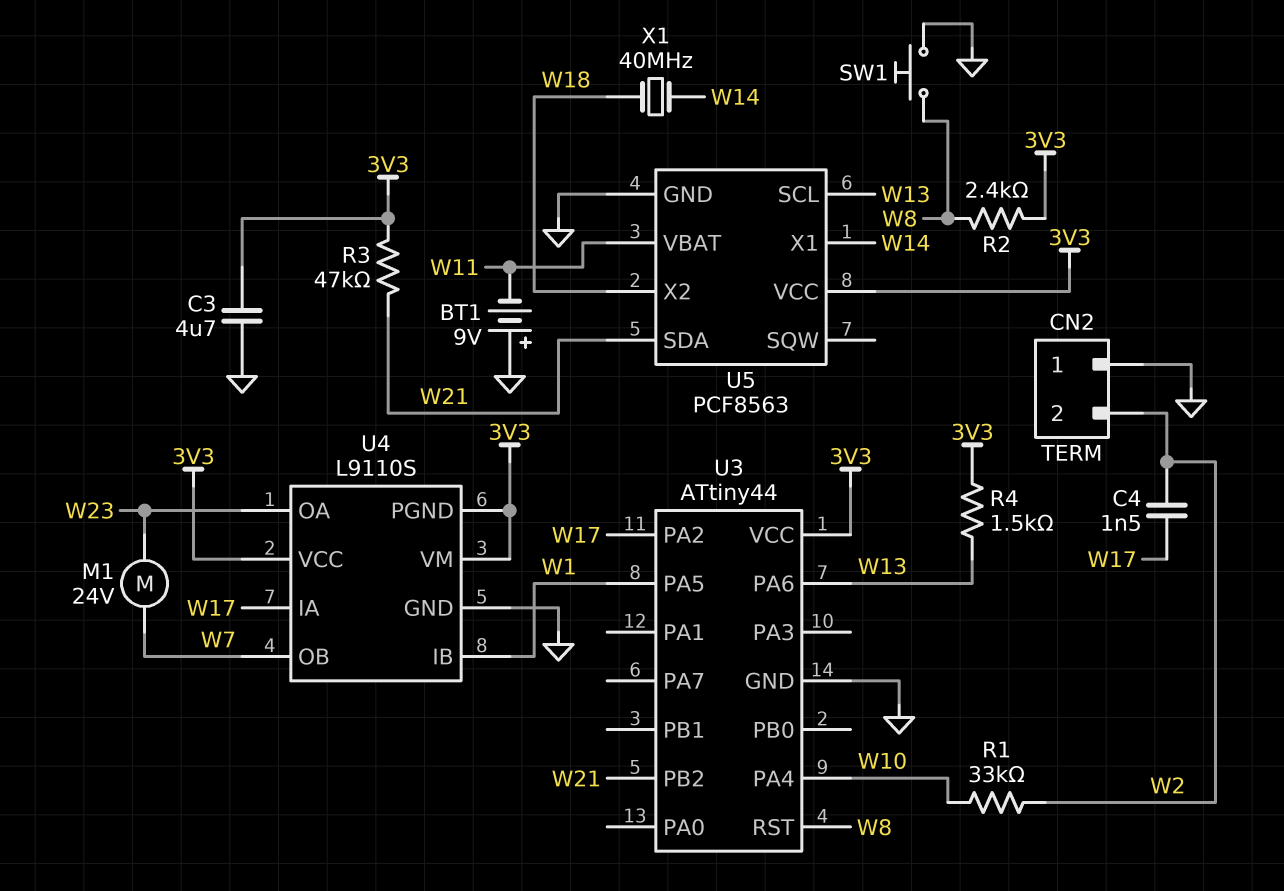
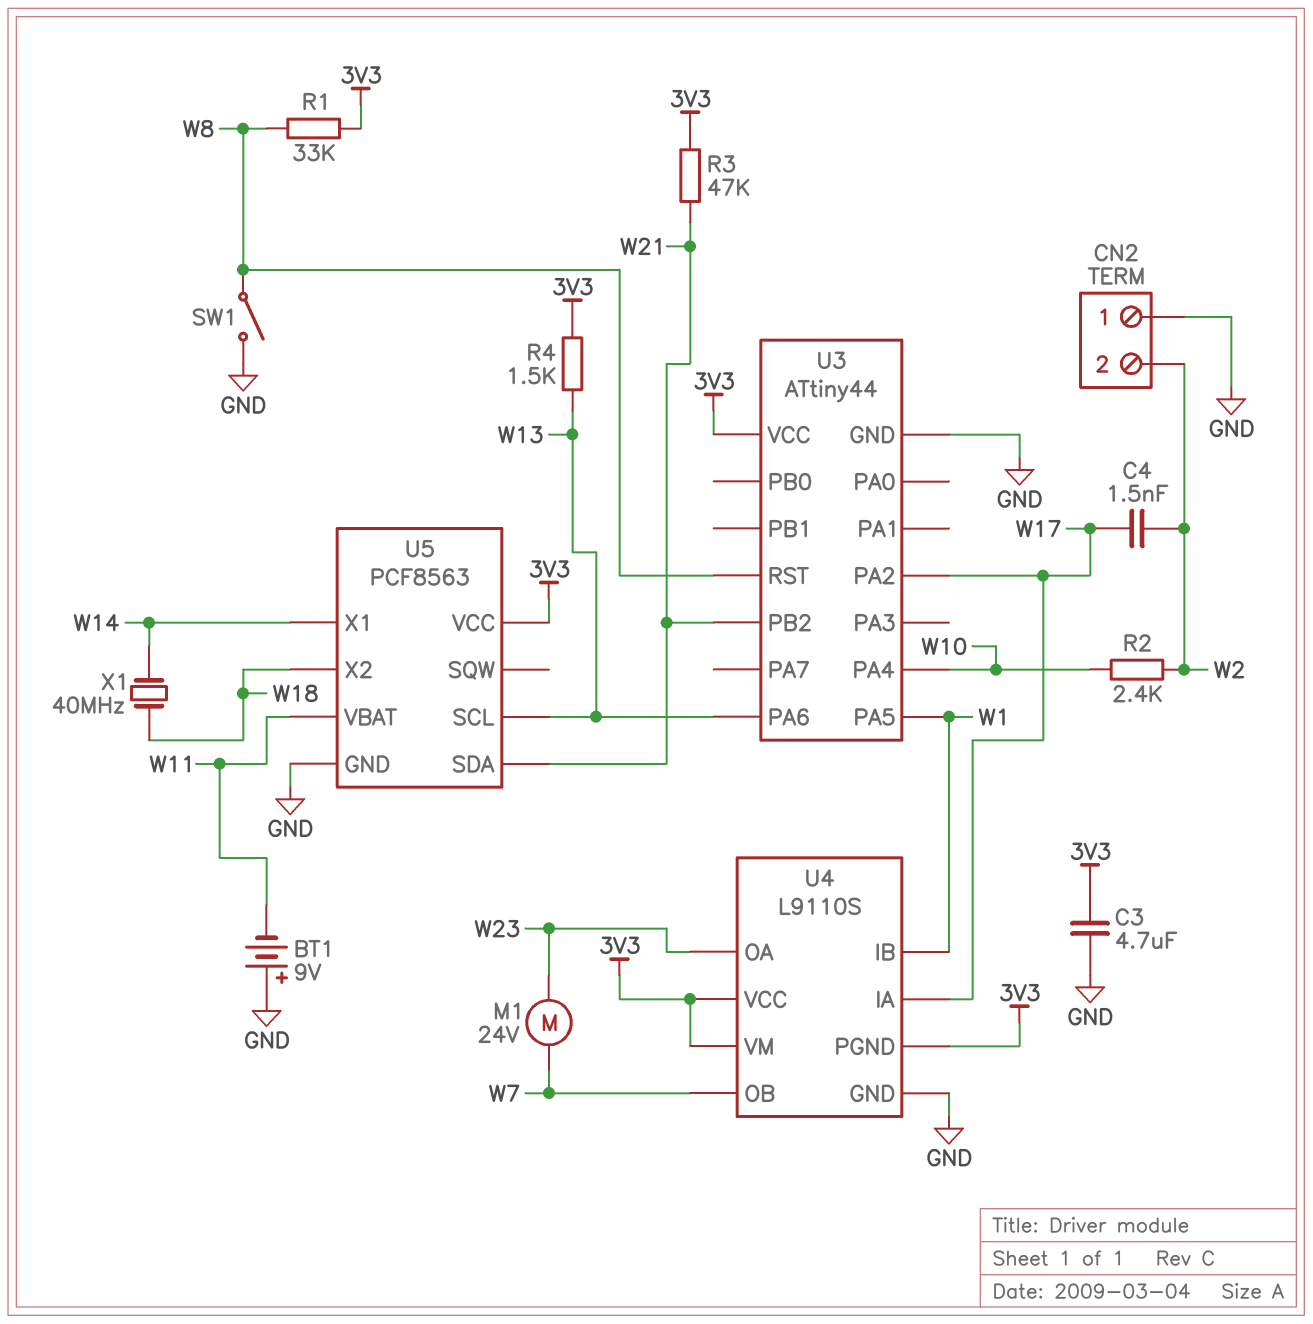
R1: 33k (W2, W10) -> 33k (3V3, W8)
R2: 2.4k (3V3, W8) -> 2.4k (W2, W10)
SW1: button (GND, W8) -> switch (GND, W8)

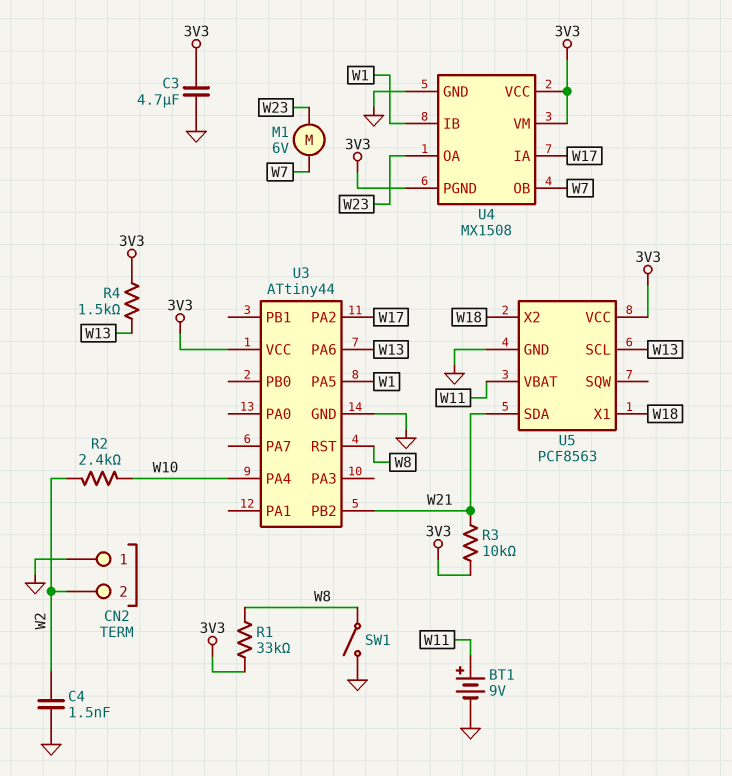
BT1: 9V (plus GND, minus W11) -> 9V (plus W11, minus GND)
C4: 1.5nF (W2, W17) -> 1.5nF (GND, W2)
M1: motor 24V (W7, W23) -> motor 6V (W7, W23)
R3: 47k (3V3, W21) -> 10k (3V3, W21)
U4: L9110S -> MX1508
U5 pin X1: W14 -> W18
X1: 40MHz (W14, W18) -> none

